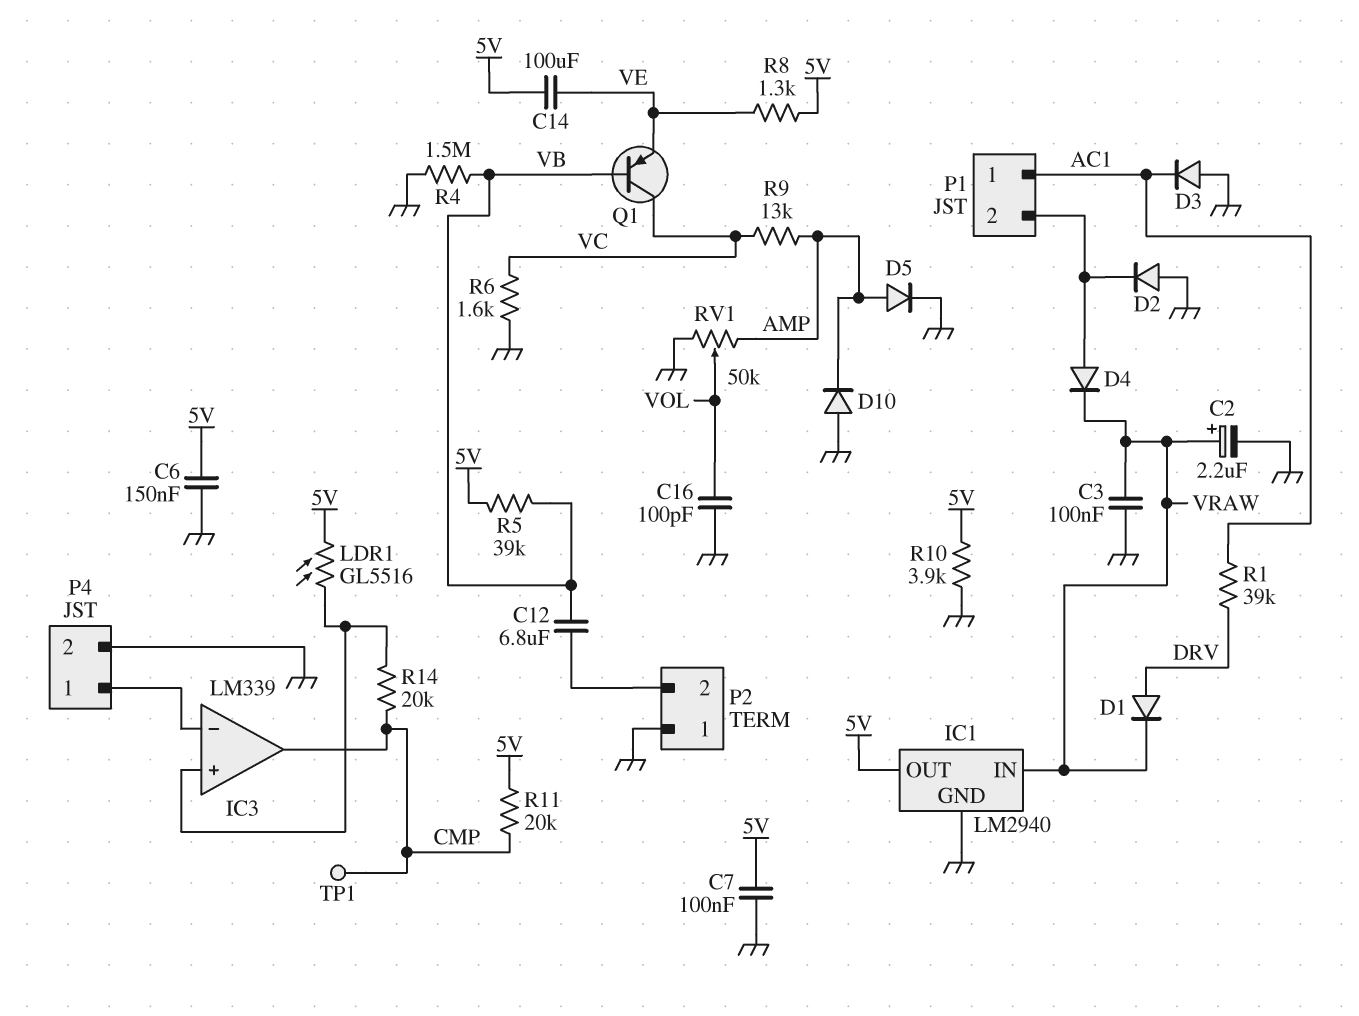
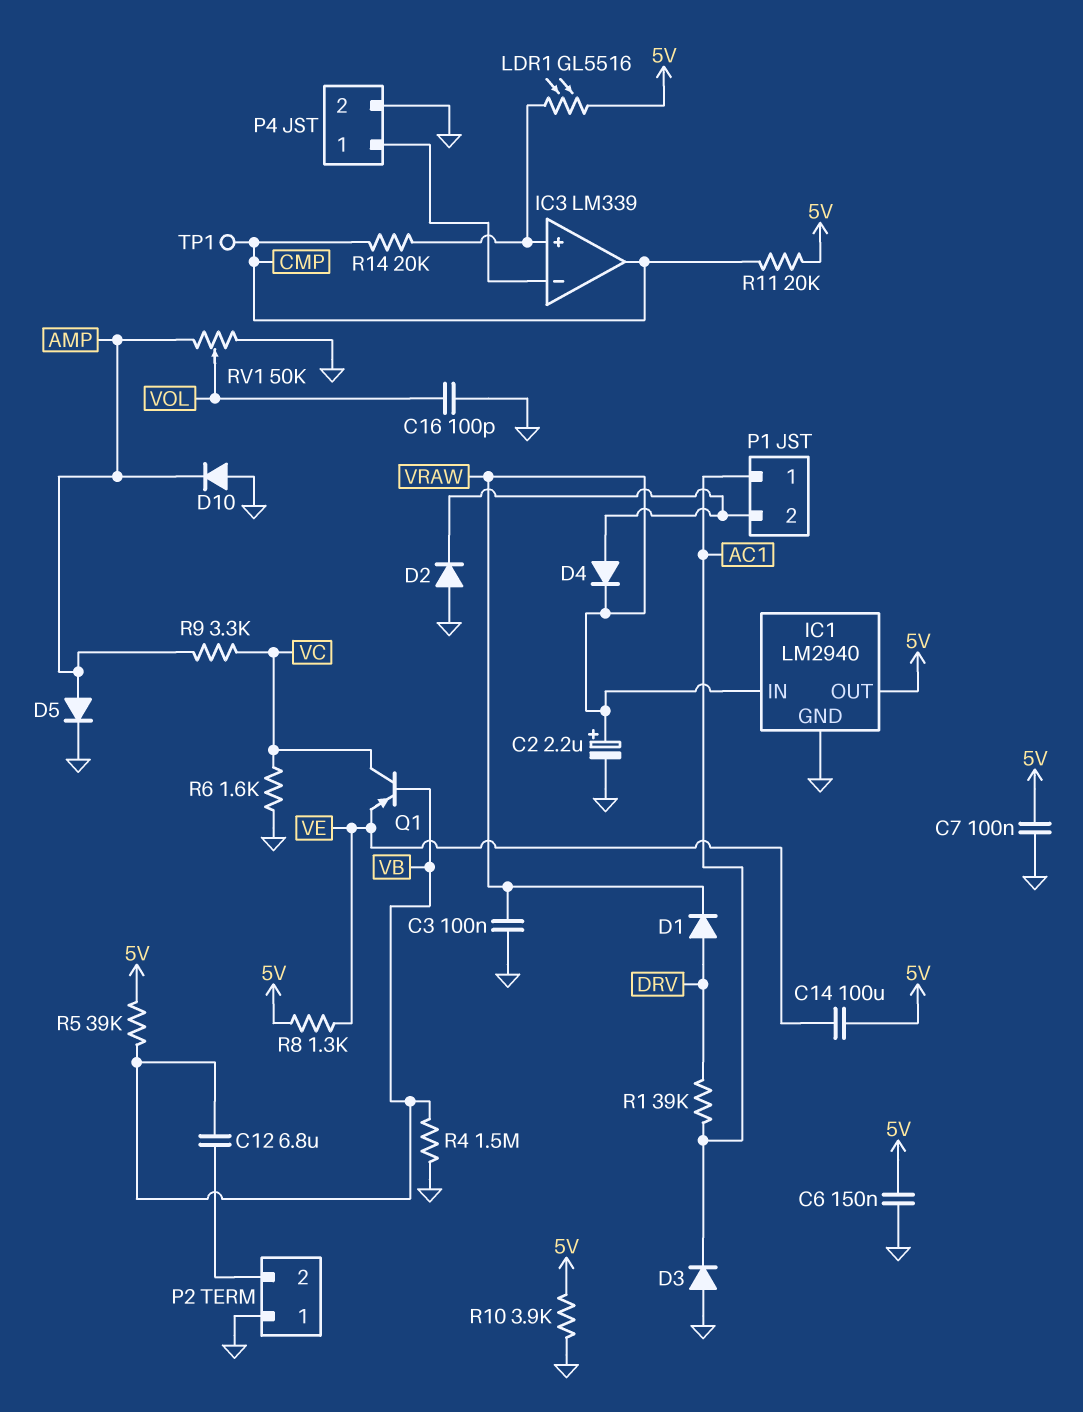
R9: 13k (AMP, VC) -> 3.3k (AMP, VC)

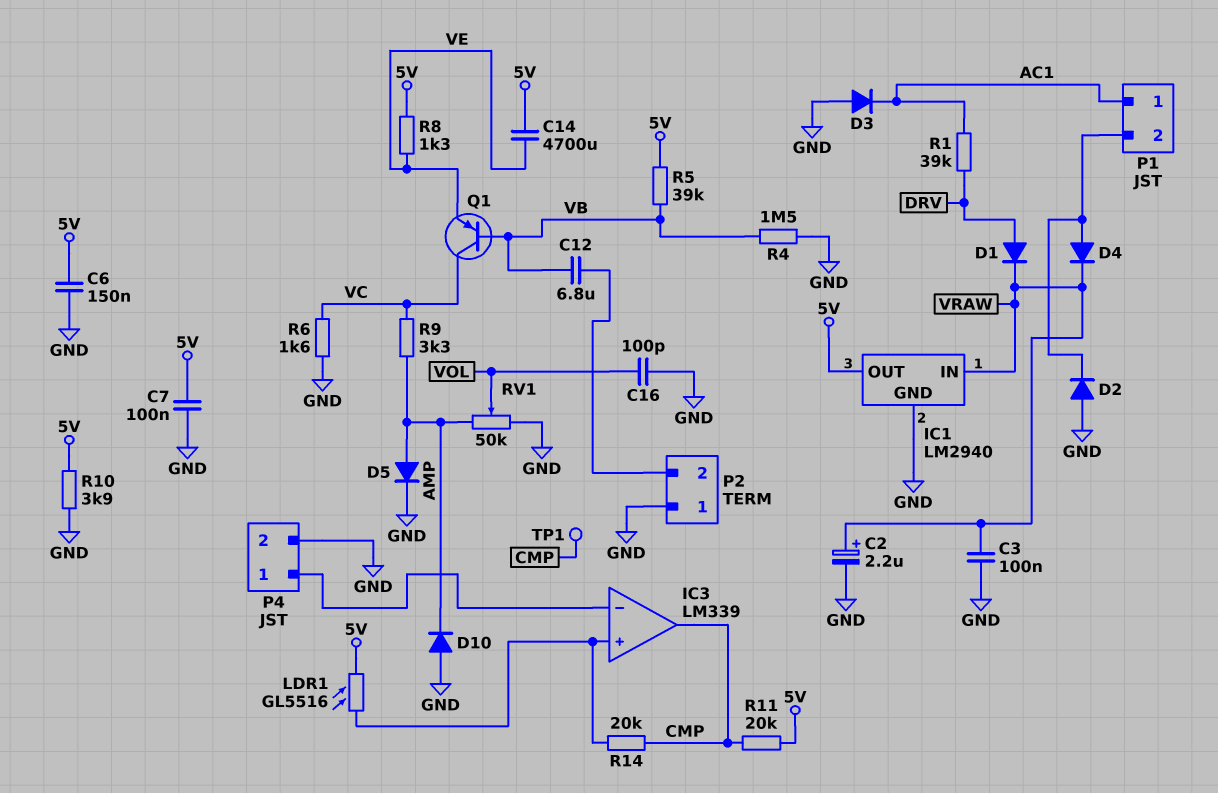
C14: 100uF (5V, VE) -> 4700uF (5V, VE)

